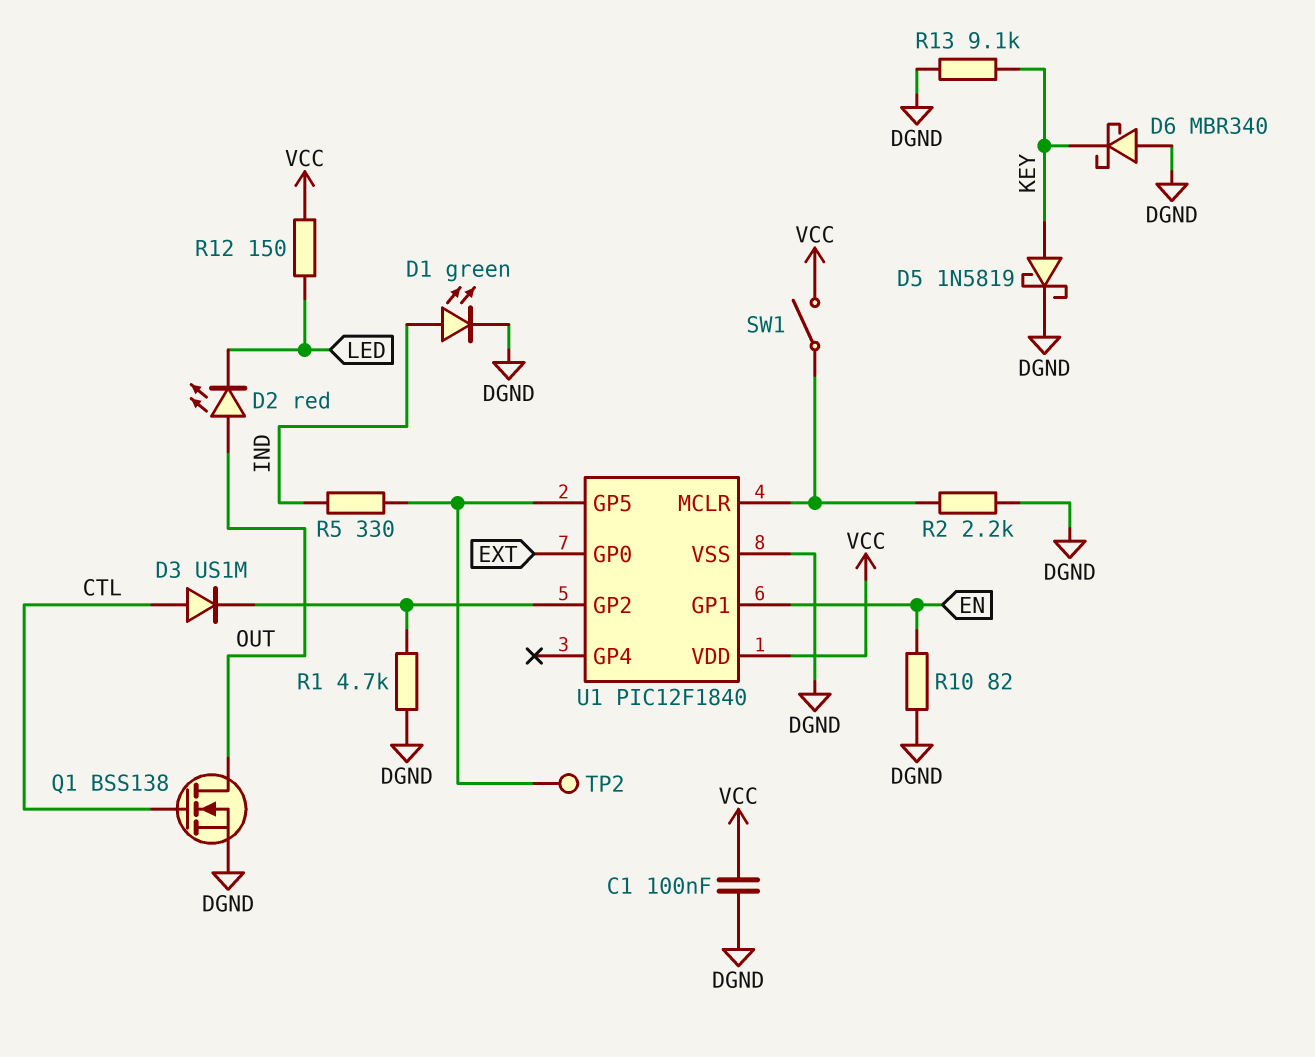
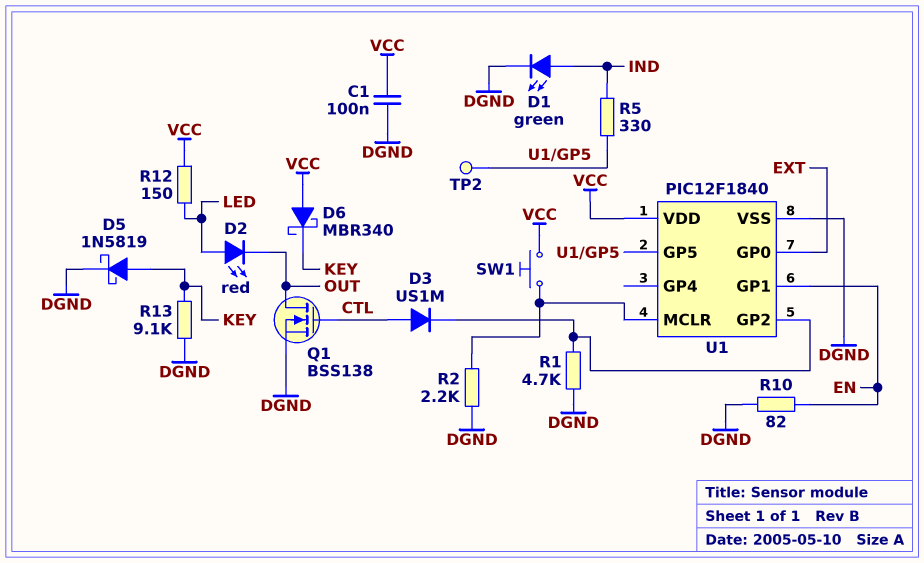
D2: LED red (A OUT, K LED) -> LED red (A LED, K OUT)
D6: schottky MBR340 (A DGND, K KEY) -> schottky MBR340 (A VCC, K KEY)
SW1: switch (U1/MCLR, VCC) -> button (U1/MCLR, VCC)

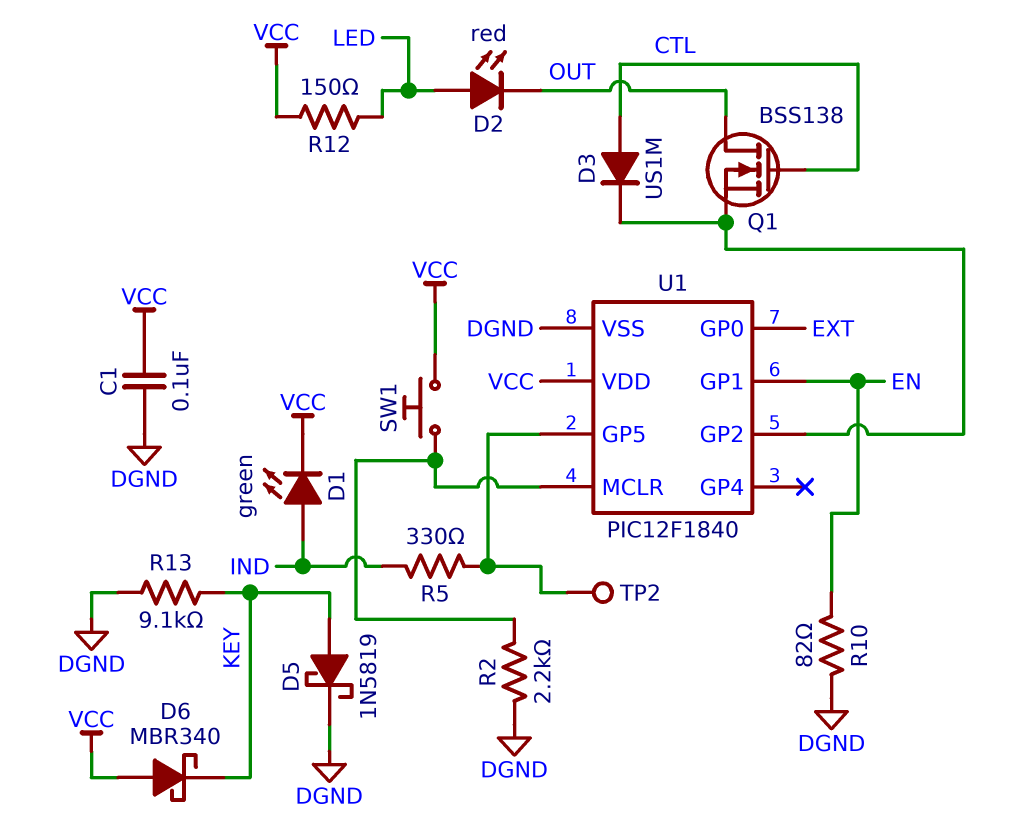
D1: LED green (A IND, K DGND) -> LED green (A IND, K VCC)
Q1: NMOS BSS138 (G CTL, D OUT, S DGND) -> NMOS BSS138 (G CTL, D OUT, S U1/GP2)
R1: 4.7k (DGND, U1/GP2) -> none

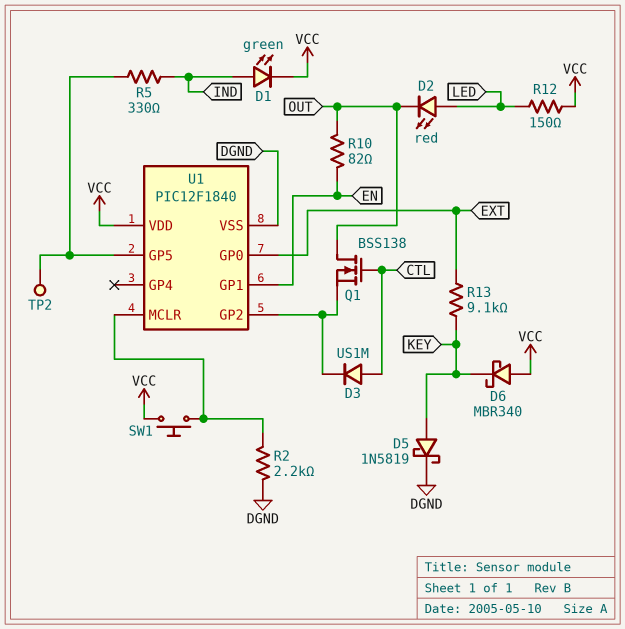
C1: 100nF (DGND, VCC) -> none
R10: 82 (DGND, EN) -> 82 (EN, OUT)
R13: 9.1k (DGND, KEY) -> 9.1k (EXT, KEY)

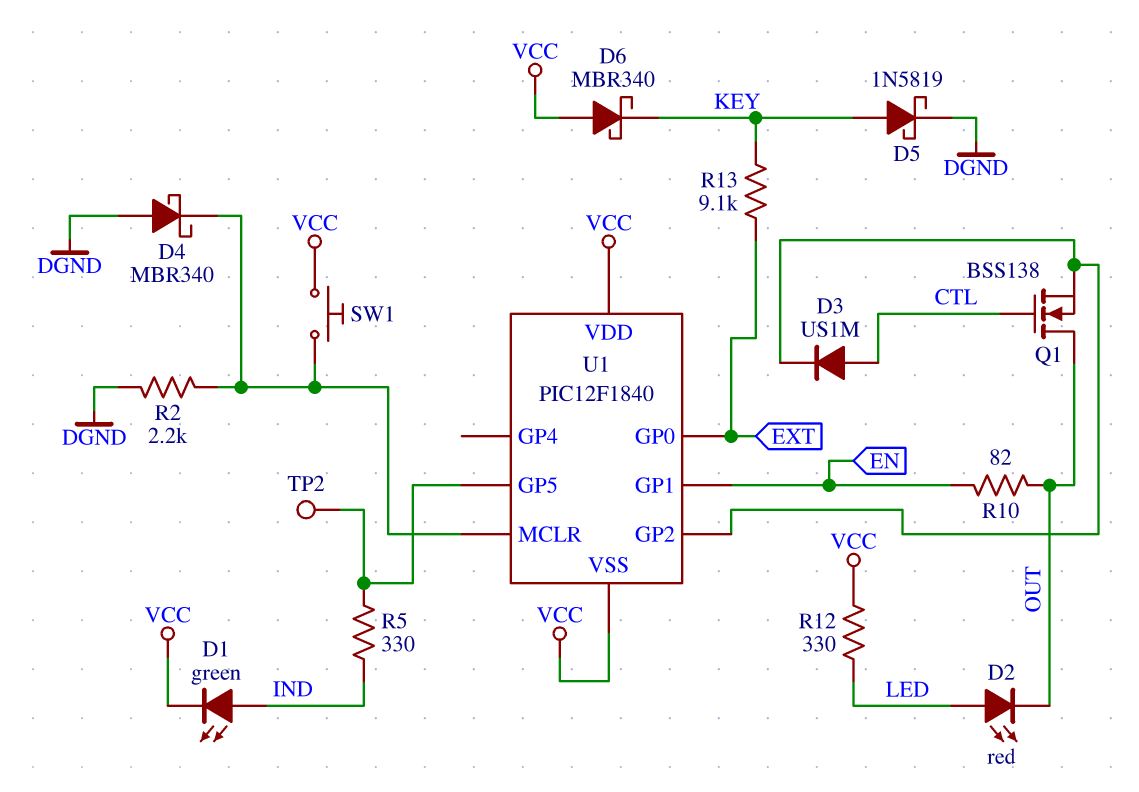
D4: none -> schottky MBR340 (A DGND, K U1/MCLR)
R12: 150 (LED, VCC) -> 330 (LED, VCC)
U1 pin VSS: DGND -> VCC

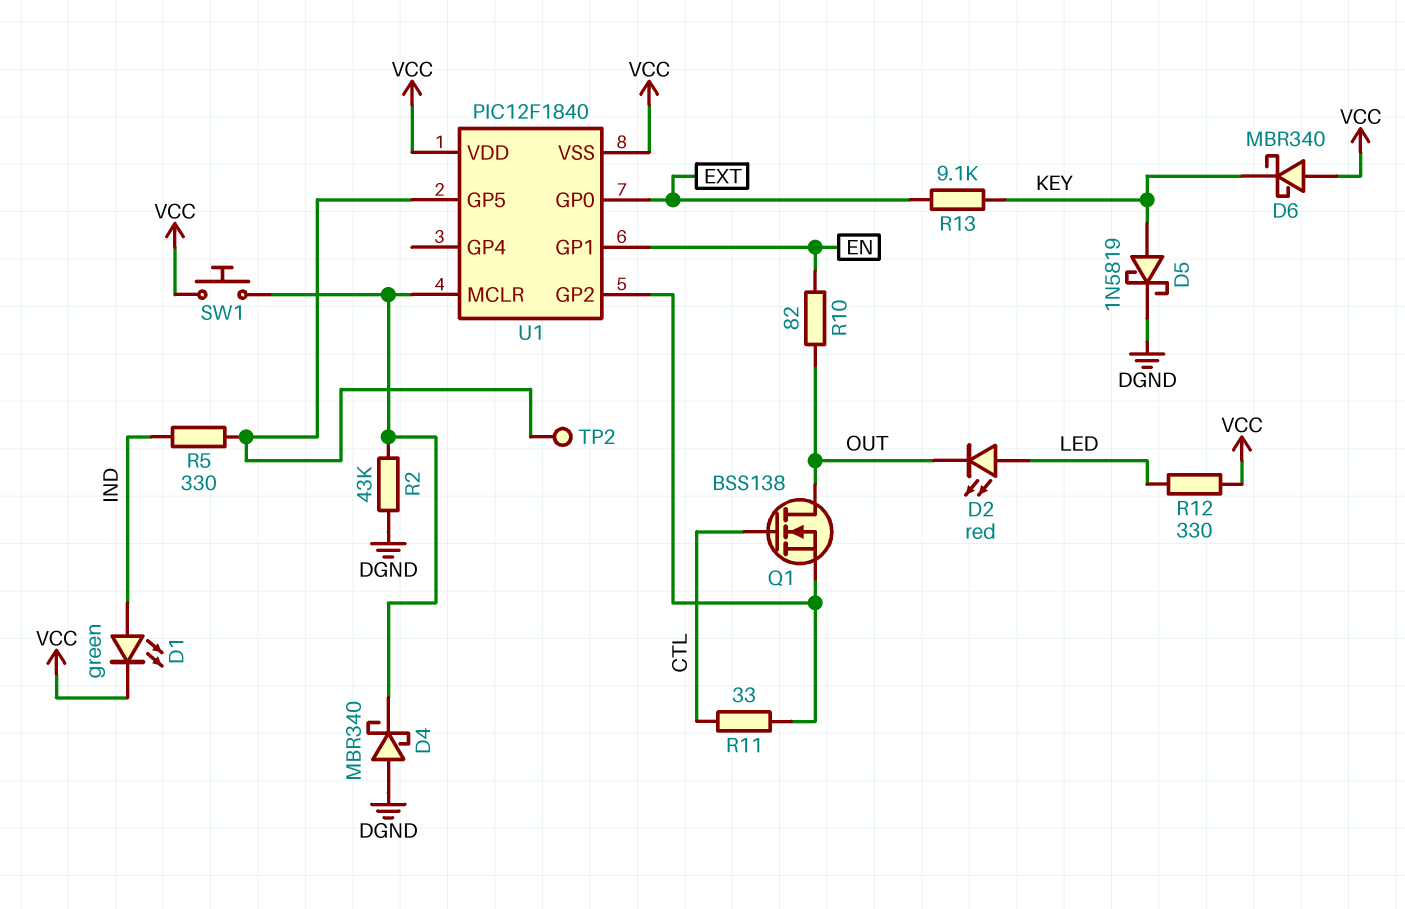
D3: diode US1M (A CTL, K U1/GP2) -> none
R2: 2.2k (DGND, U1/MCLR) -> 43k (DGND, U1/MCLR)
R11: none -> 33 (CTL, U1/GP2)

